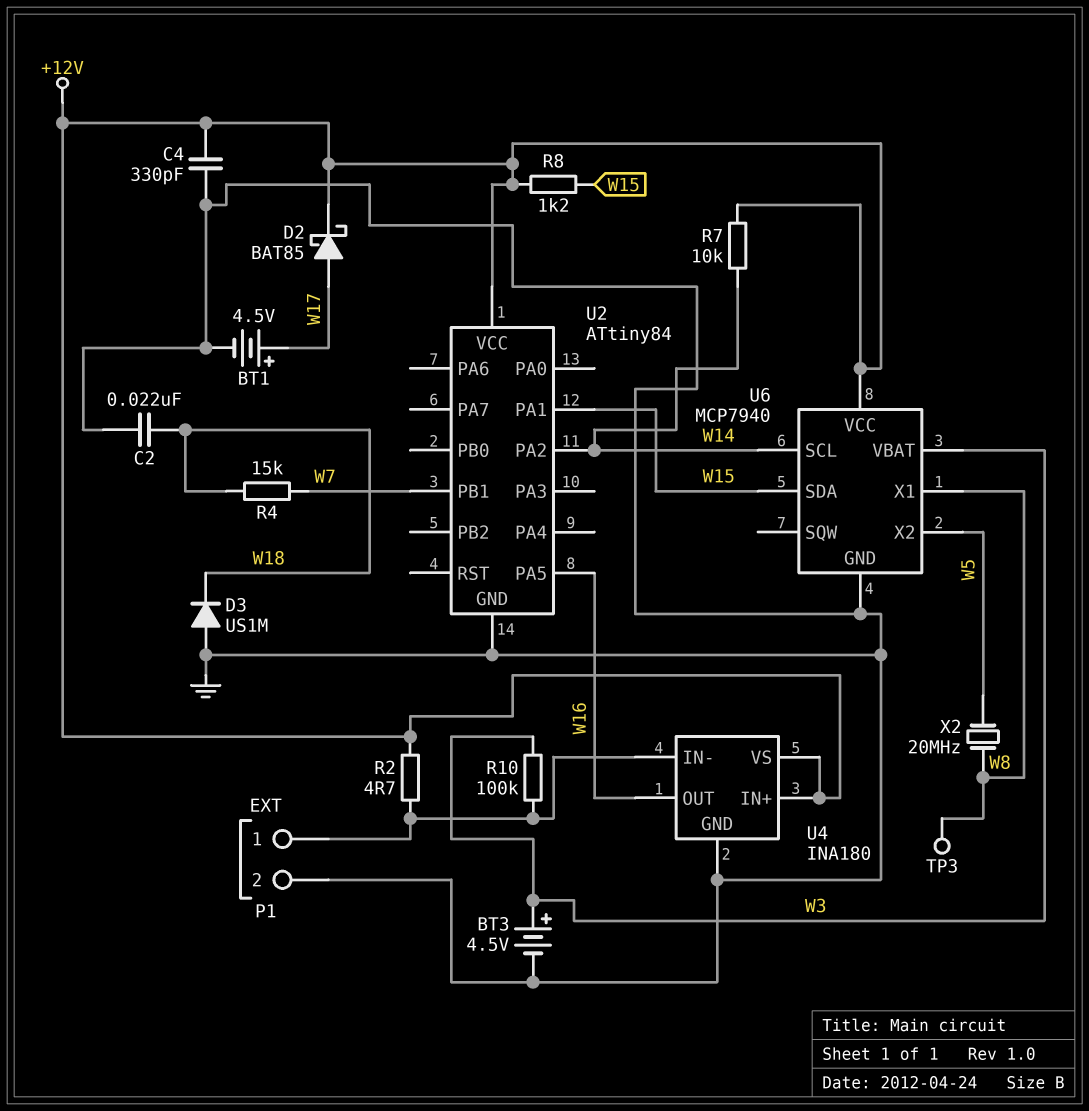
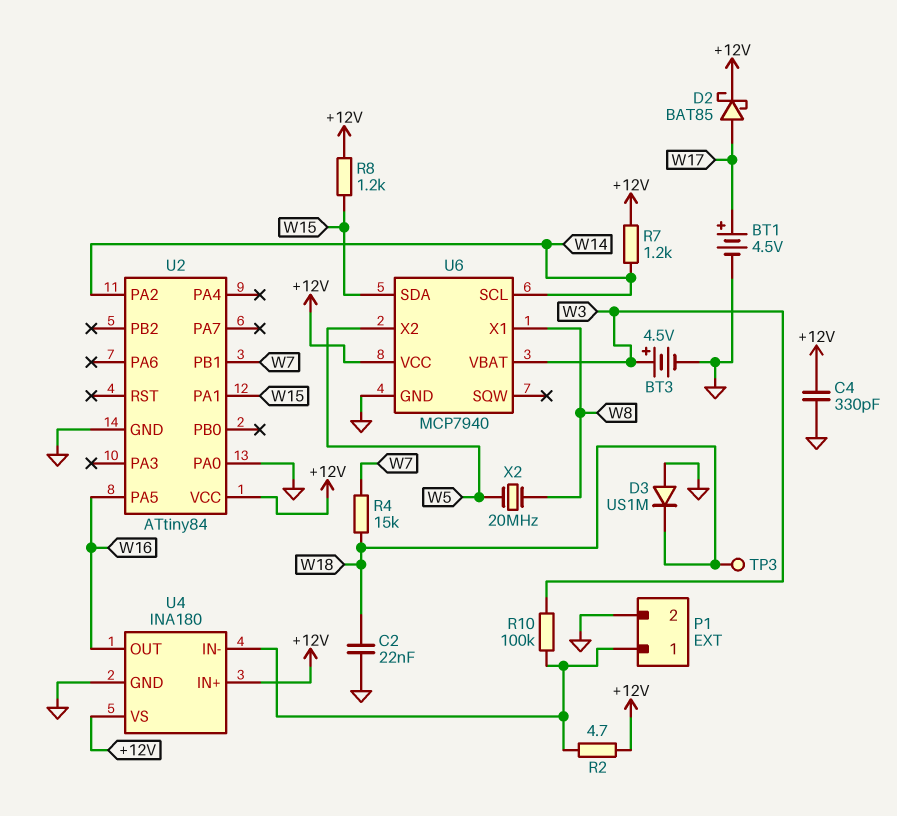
R7: 10k (+12V, W14) -> 1.2k (+12V, W14)
TP3: test point (W8) -> test point (W18)
U2 pin PA0: none -> GND

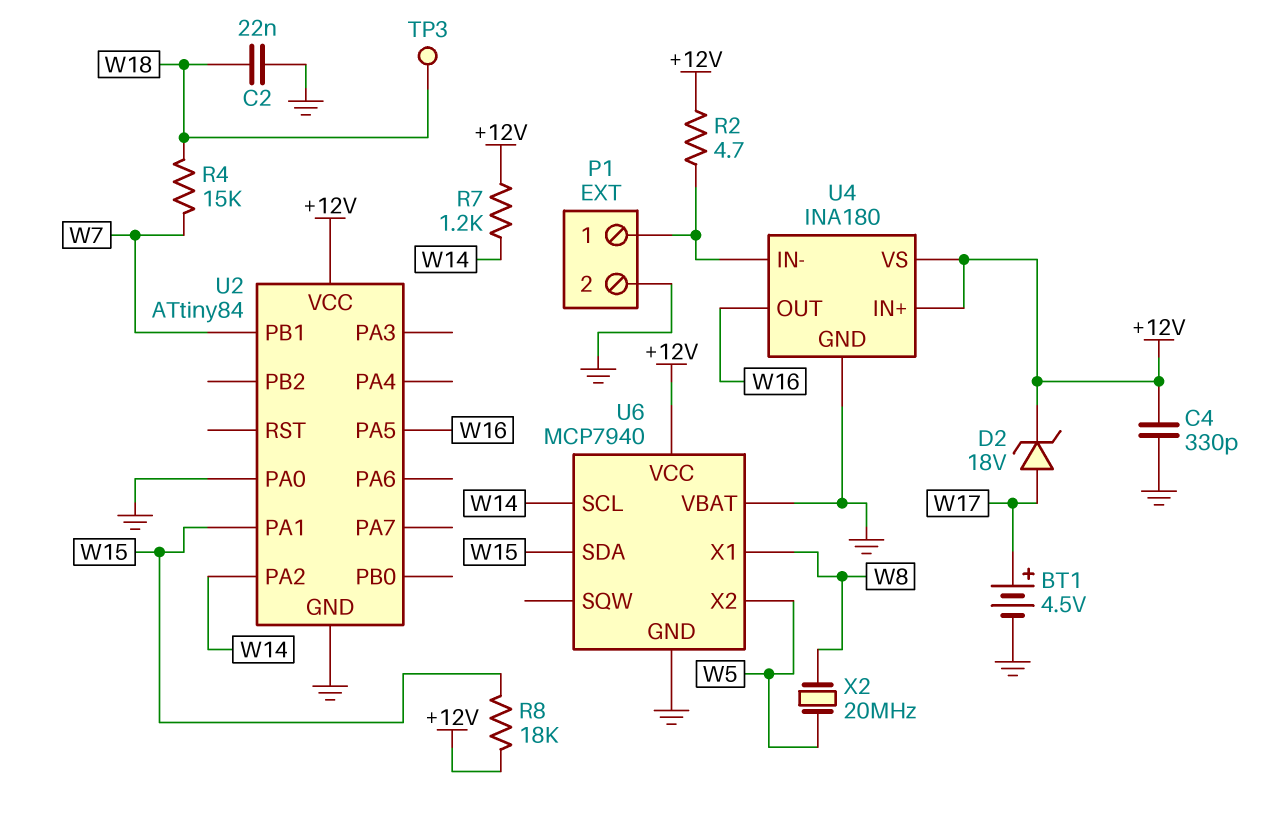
BT3: 4.5V (plus W3, minus GND) -> none
D2: schottky BAT85 (A W17, K +12V) -> zener 18V (A W17, K +12V)
D3: diode US1M (A GND, K W18) -> none
R8: 1.2k (+12V, W15) -> 18k (+12V, W15)
R10: 100k (P1/1, W3) -> none
U6 pin VBAT: W3 -> GND

